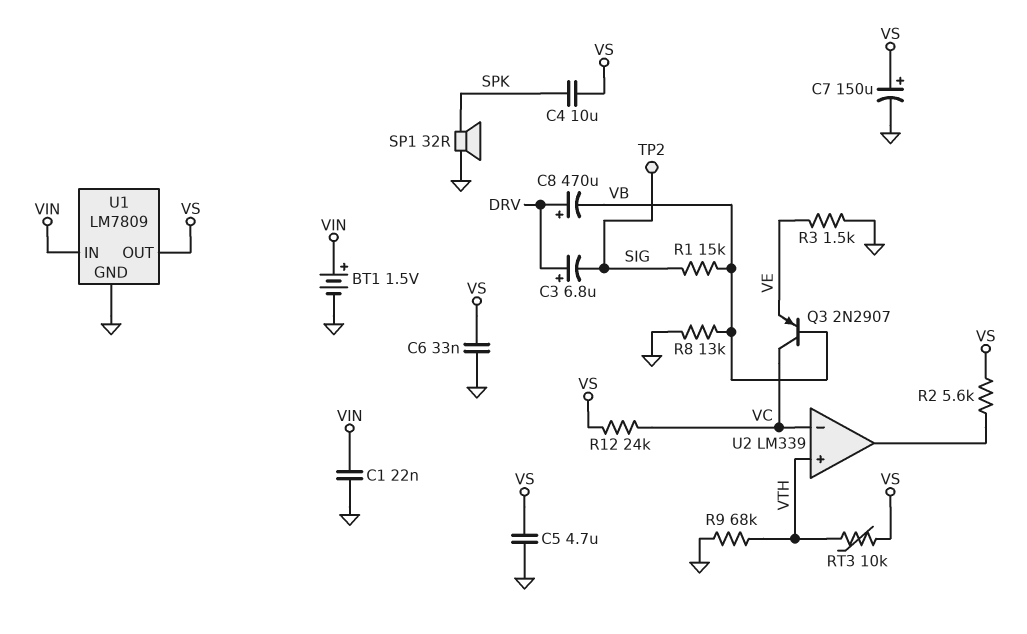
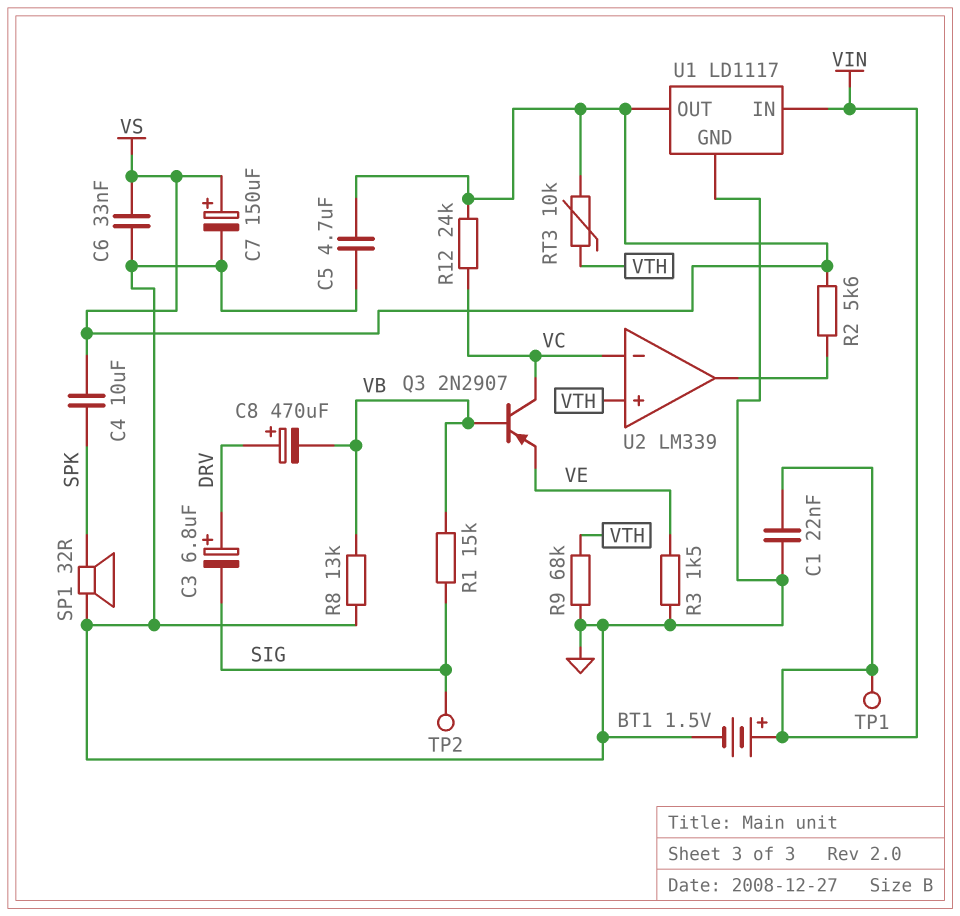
TP1: none -> test point (VIN)
U1: LM7809 -> LD1117

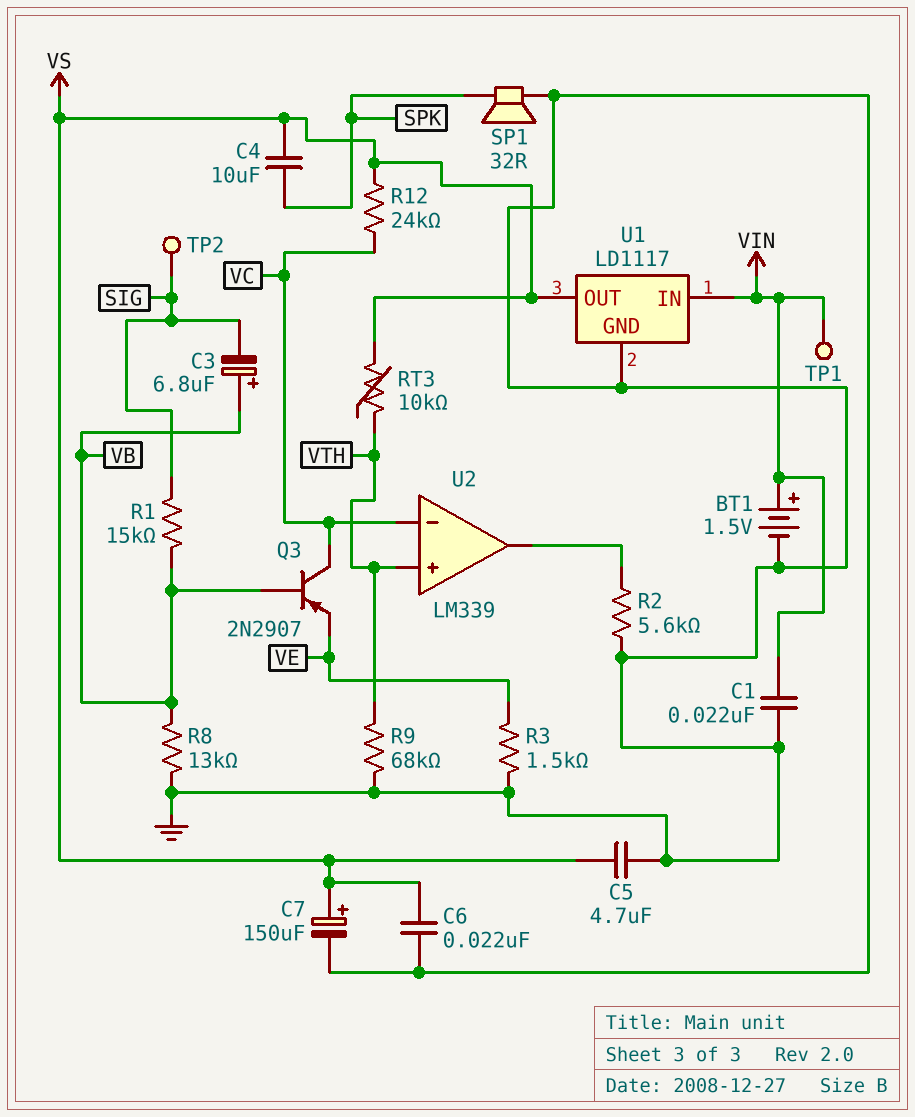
C3: 6.8uF (plus DRV, minus SIG) -> 6.8uF (plus VB, minus SIG)
C6: 33nF (GND, VS) -> 22nF (GND, VS)
C8: 470uF (plus DRV, minus VB) -> none
R2: 5.6k (U2/out, VS) -> 5.6k (GND, U2/out)

